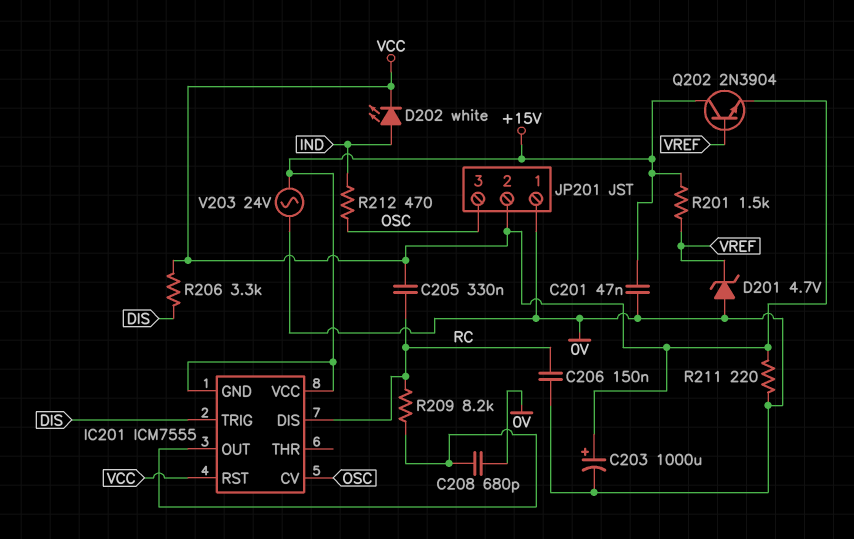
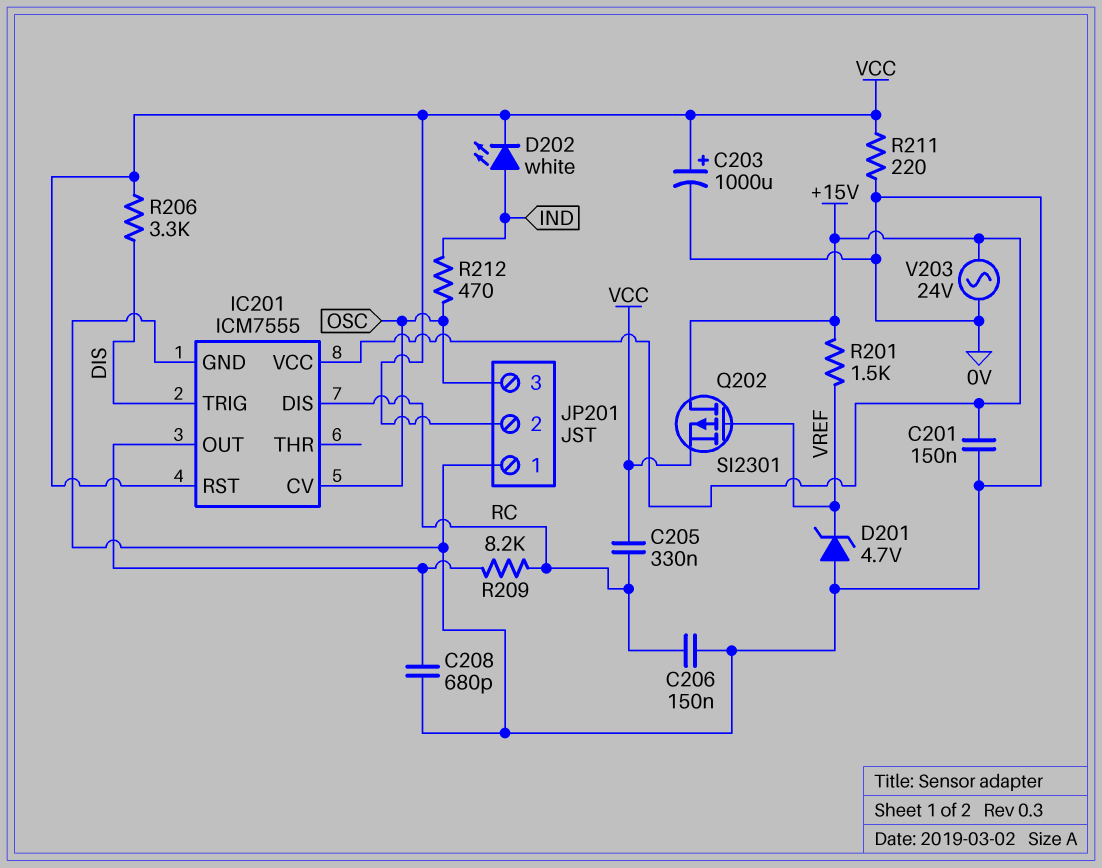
C201: 47nF (+15V, 0V) -> 150nF (+15V, 0V)
IC201 pin GND: +15V -> 0V
Q202: NPN 2N3904 (B VREF, C +15V, E VCC) -> PMOS SI2301 (G VREF, D +15V, S VCC)

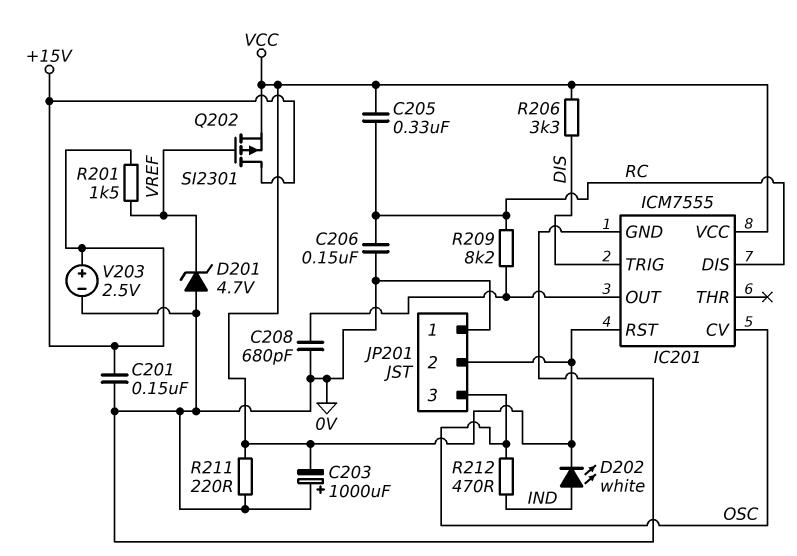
C203: 1000uF (plus VCC, minus 0V) -> 1000uF (plus 0V, minus VCC)
IC201 pin VCC: +15V -> VCC
V203: AC 24V (+15V, 0V) -> 2.5V (plus +15V, minus 0V)

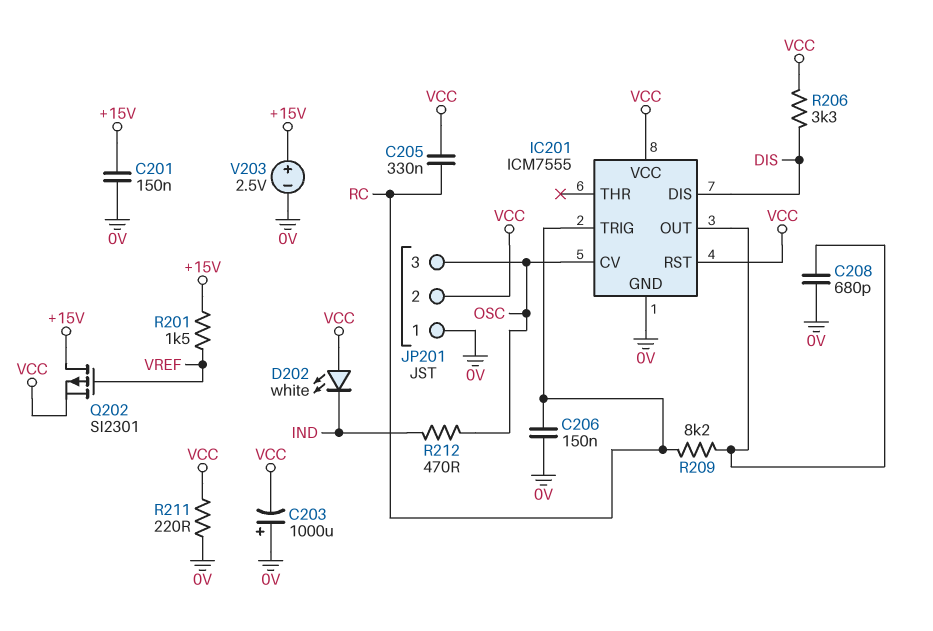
D201: zener 4.7V (A 0V, K VREF) -> none
D202: LED white (A IND, K VCC) -> LED white (A VCC, K IND)
IC201 pin DIS: RC -> DIS
IC201 pin TRIG: DIS -> RC

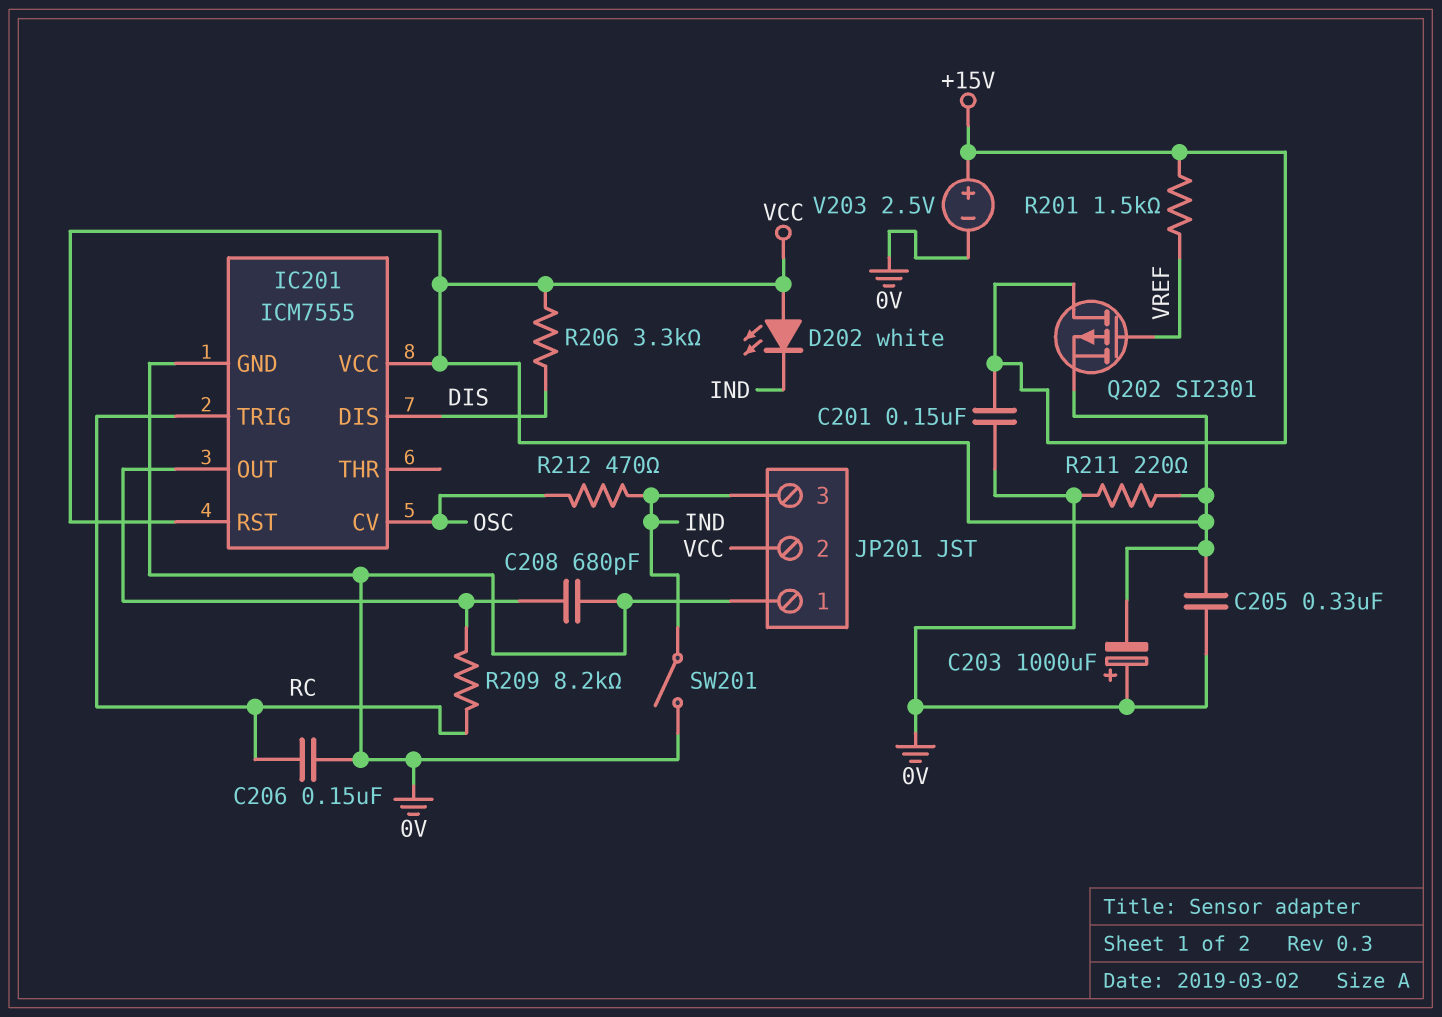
C205: 330nF (RC, VCC) -> 330nF (0V, VCC)
JP201 pin 3: OSC -> IND
SW201: none -> switch (0V, IND)

